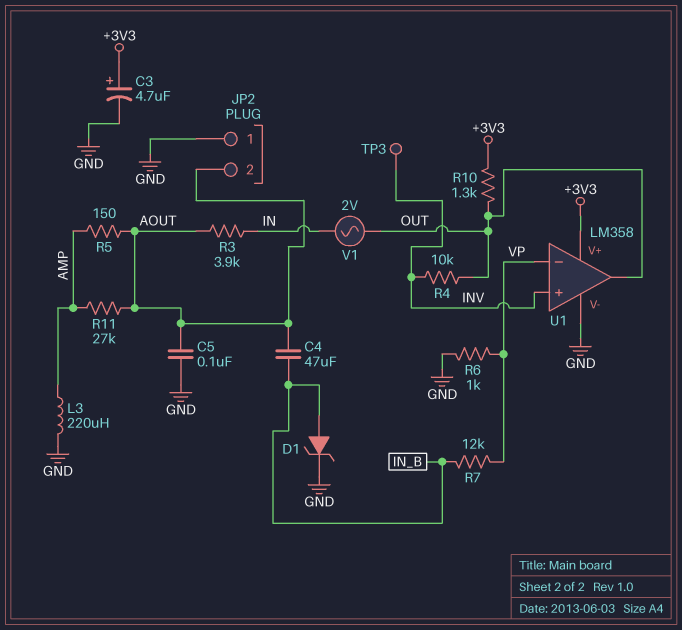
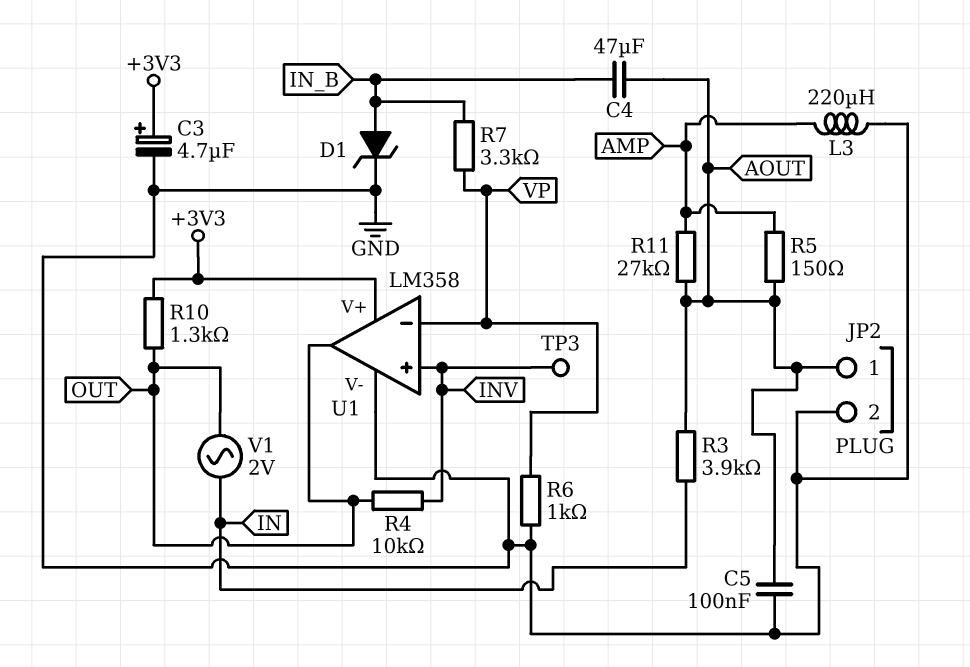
JP2 pin 1: GND -> AOUT
JP2 pin 2: AOUT -> GND
R7: 12k (IN_B, VP) -> 3.3k (IN_B, VP)

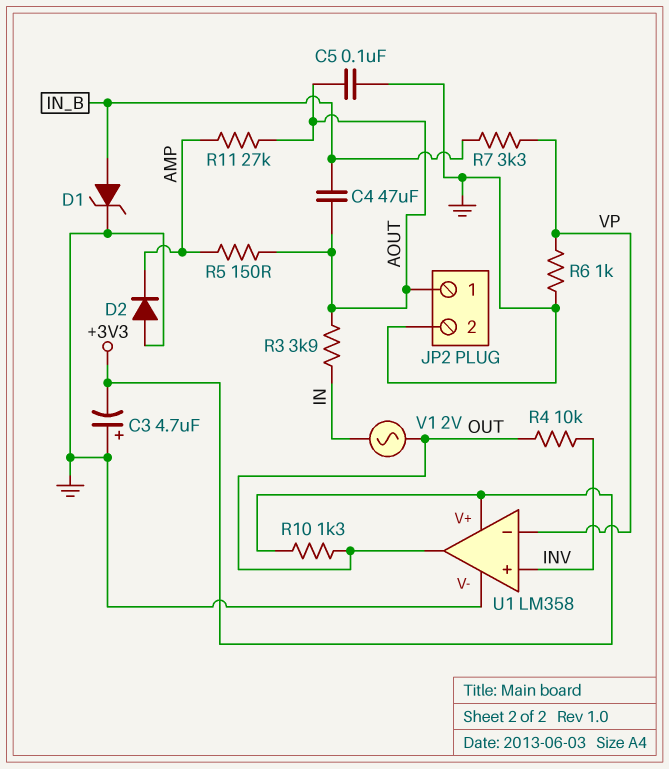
C3: 4.7uF (plus +3V3, minus GND) -> 4.7uF (plus GND, minus +3V3)
D2: none -> diode (A GND, K AMP)
L3: 220uH (AMP, GND) -> none
TP3: test point (INV) -> none

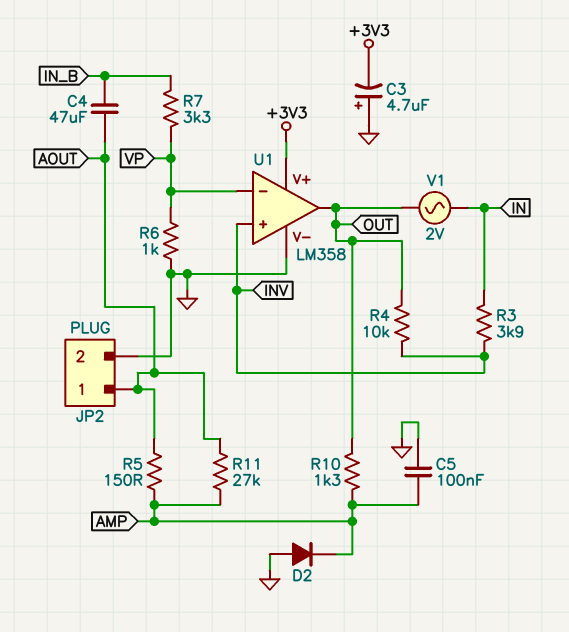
C5: 100nF (AOUT, GND) -> 100nF (AMP, GND)
D1: zener (A IN_B, K GND) -> none
R3: 3.9k (AOUT, IN) -> 3.9k (IN, INV)
R10: 1.3k (+3V3, OUT) -> 1.3k (AMP, OUT)

